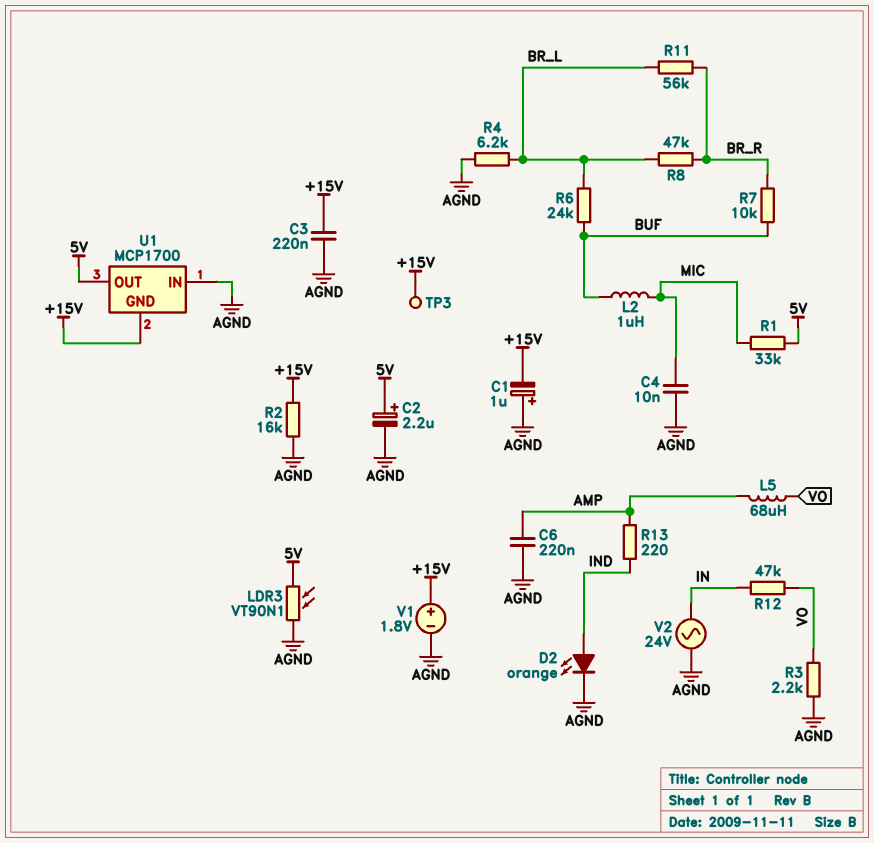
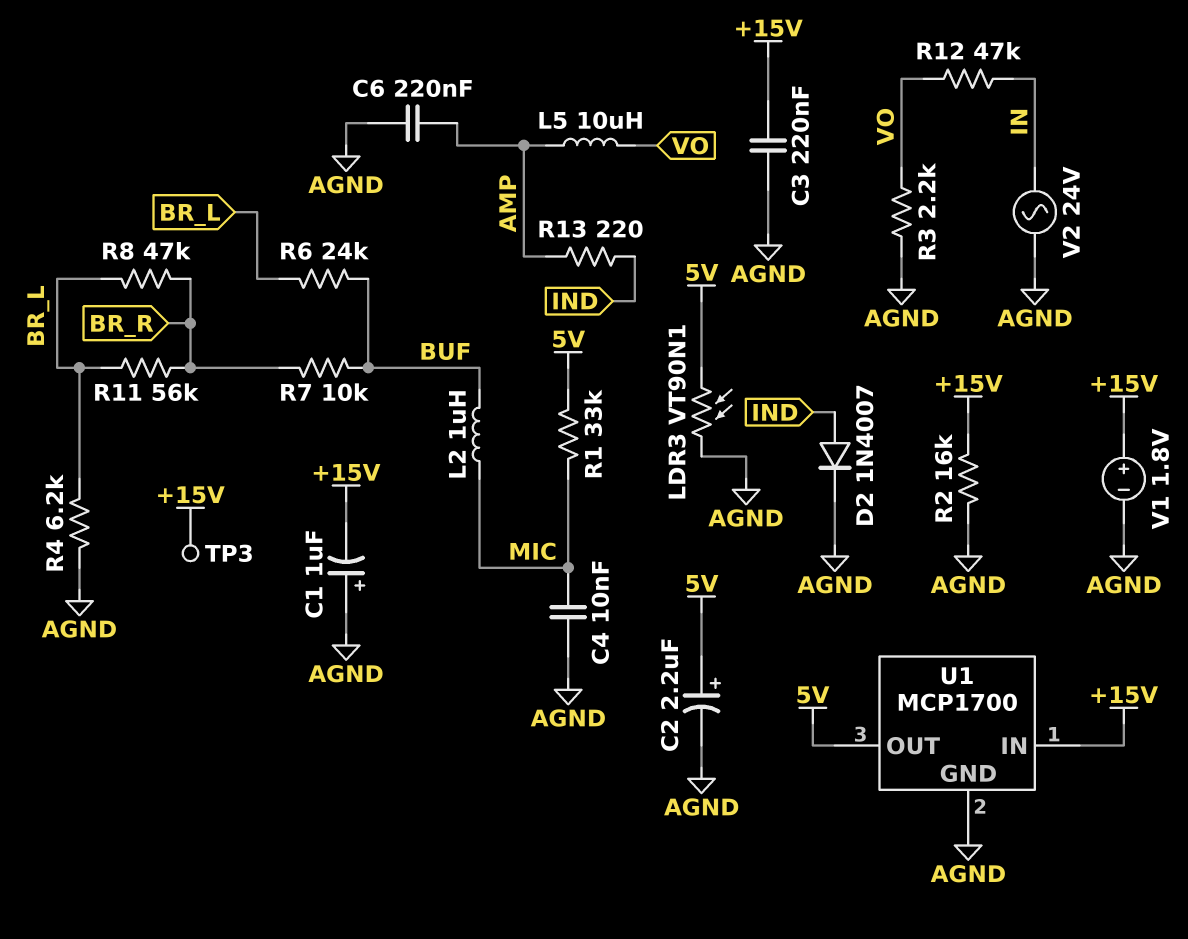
D2: LED orange (A IND, K AGND) -> diode 1N4007 (A IND, K AGND)
L5: 68uH (AMP, VO) -> 10uH (AMP, VO)
U1 pin GND: +15V -> AGND
U1 pin IN: AGND -> +15V

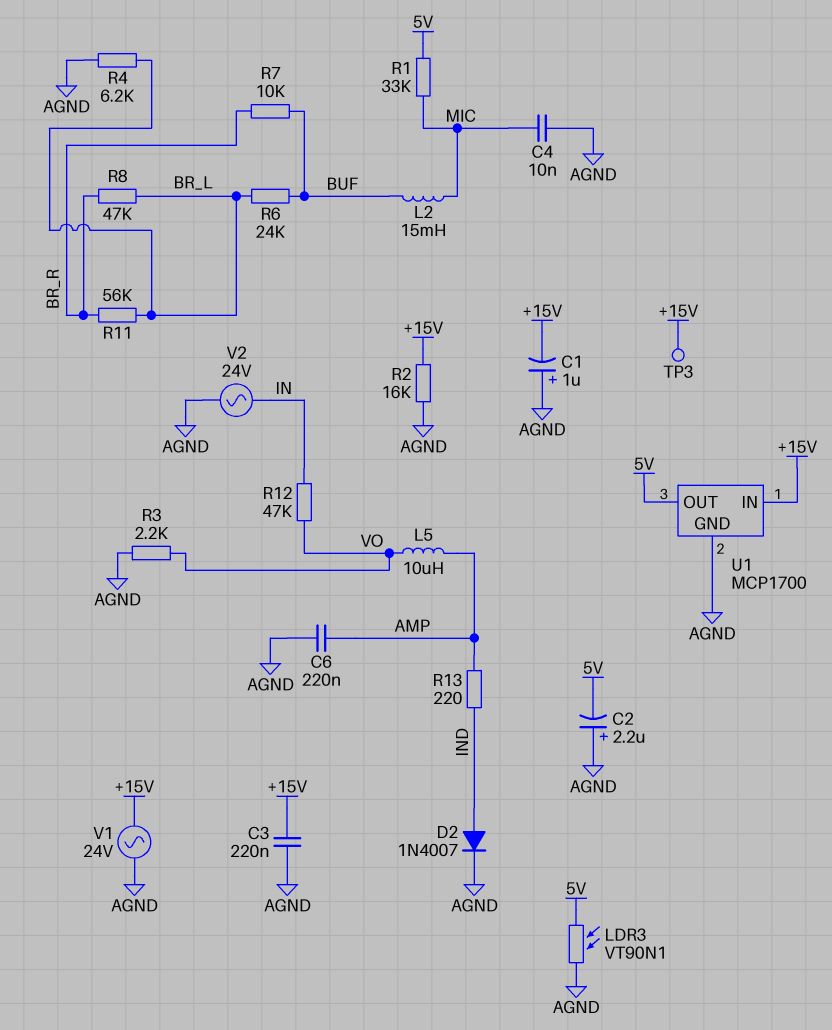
C2: 2.2uF (plus 5V, minus AGND) -> 2.2uF (plus AGND, minus 5V)
L2: 1uH (BUF, MIC) -> 15mH (BUF, MIC)
V1: 1.8V (plus +15V, minus AGND) -> AC 24V (+15V, AGND)

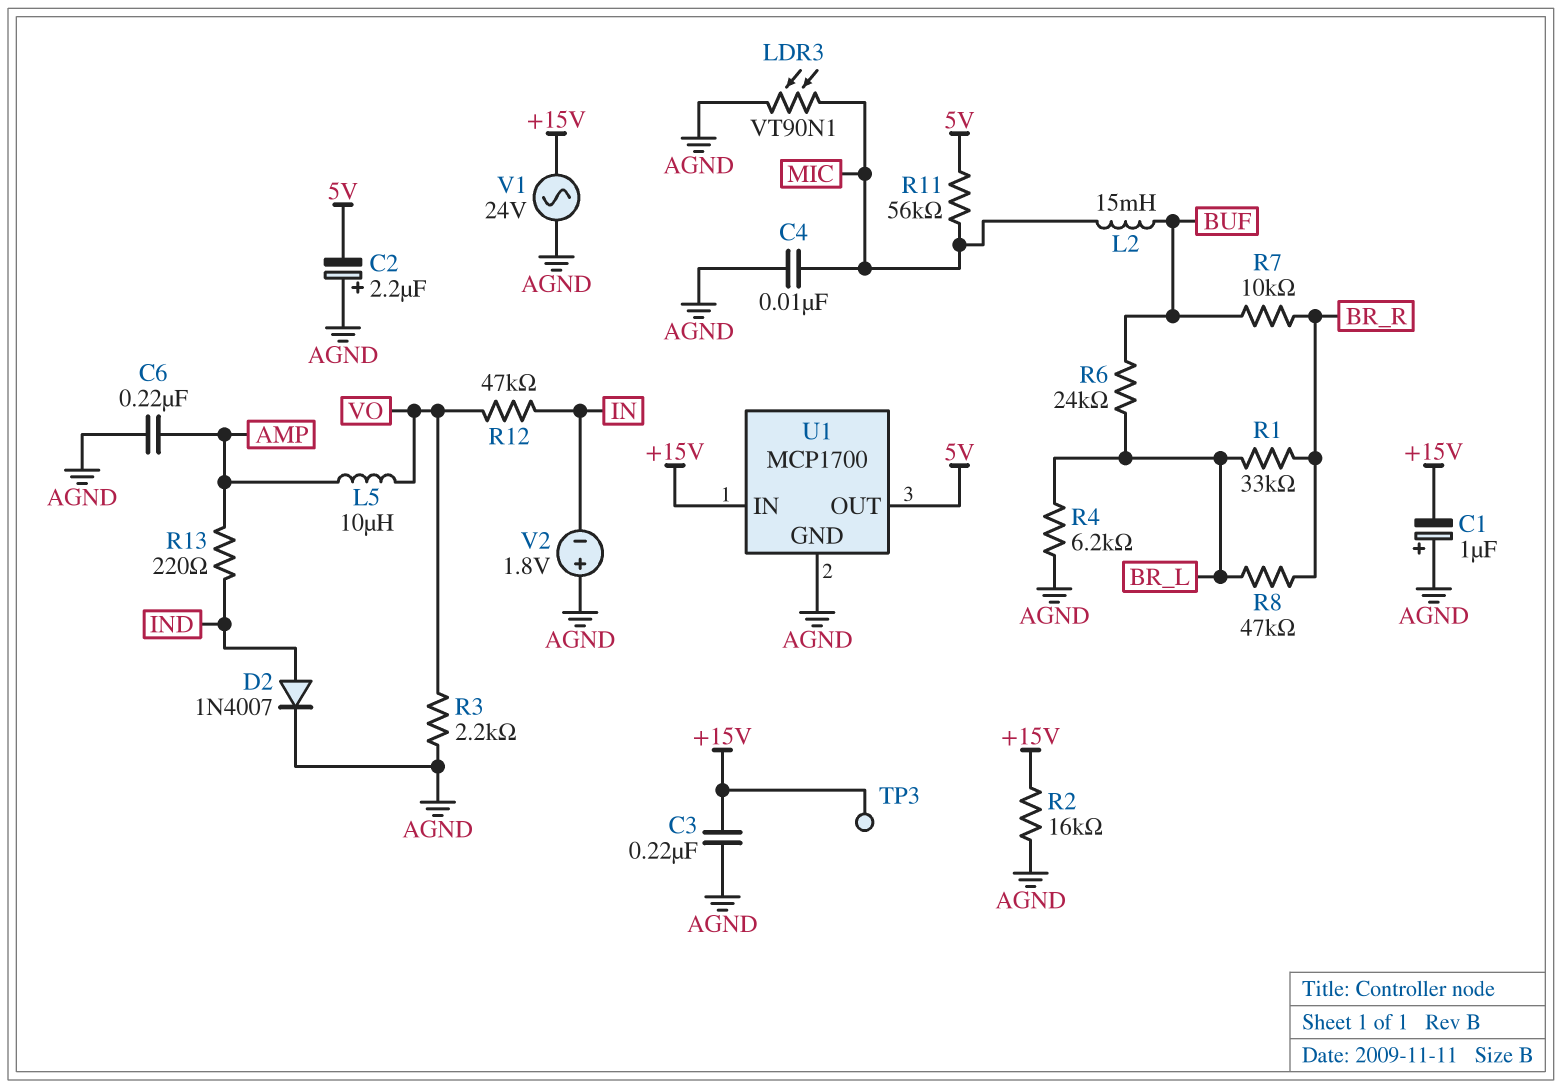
LDR3: VT90N1 (5V, AGND) -> VT90N1 (AGND, MIC)
R1: 33k (5V, MIC) -> 33k (BR_L, BR_R)
R11: 56k (BR_L, BR_R) -> 56k (5V, MIC)
V2: AC 24V (AGND, IN) -> 1.8V (plus AGND, minus IN)

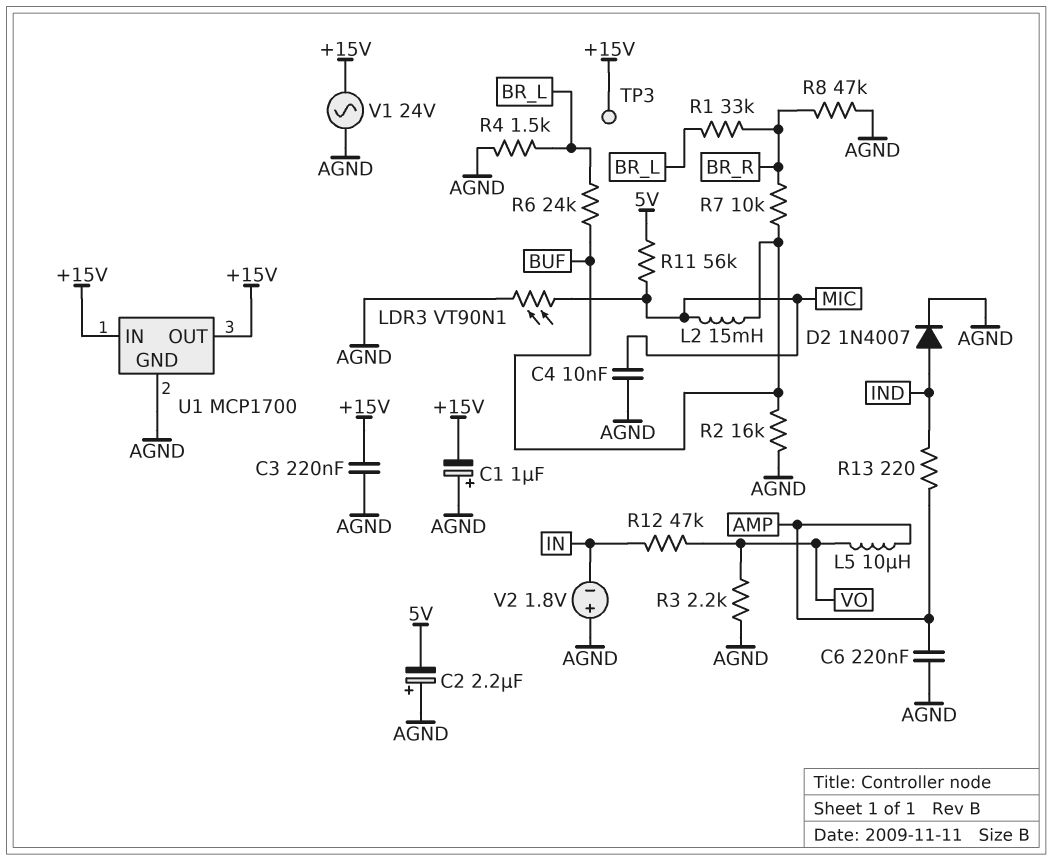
R2: 16k (+15V, AGND) -> 16k (AGND, BUF)
R4: 6.2k (AGND, BR_L) -> 1.5k (AGND, BR_L)
R8: 47k (BR_L, BR_R) -> 47k (AGND, BR_R)
U1 pin OUT: 5V -> +15V

